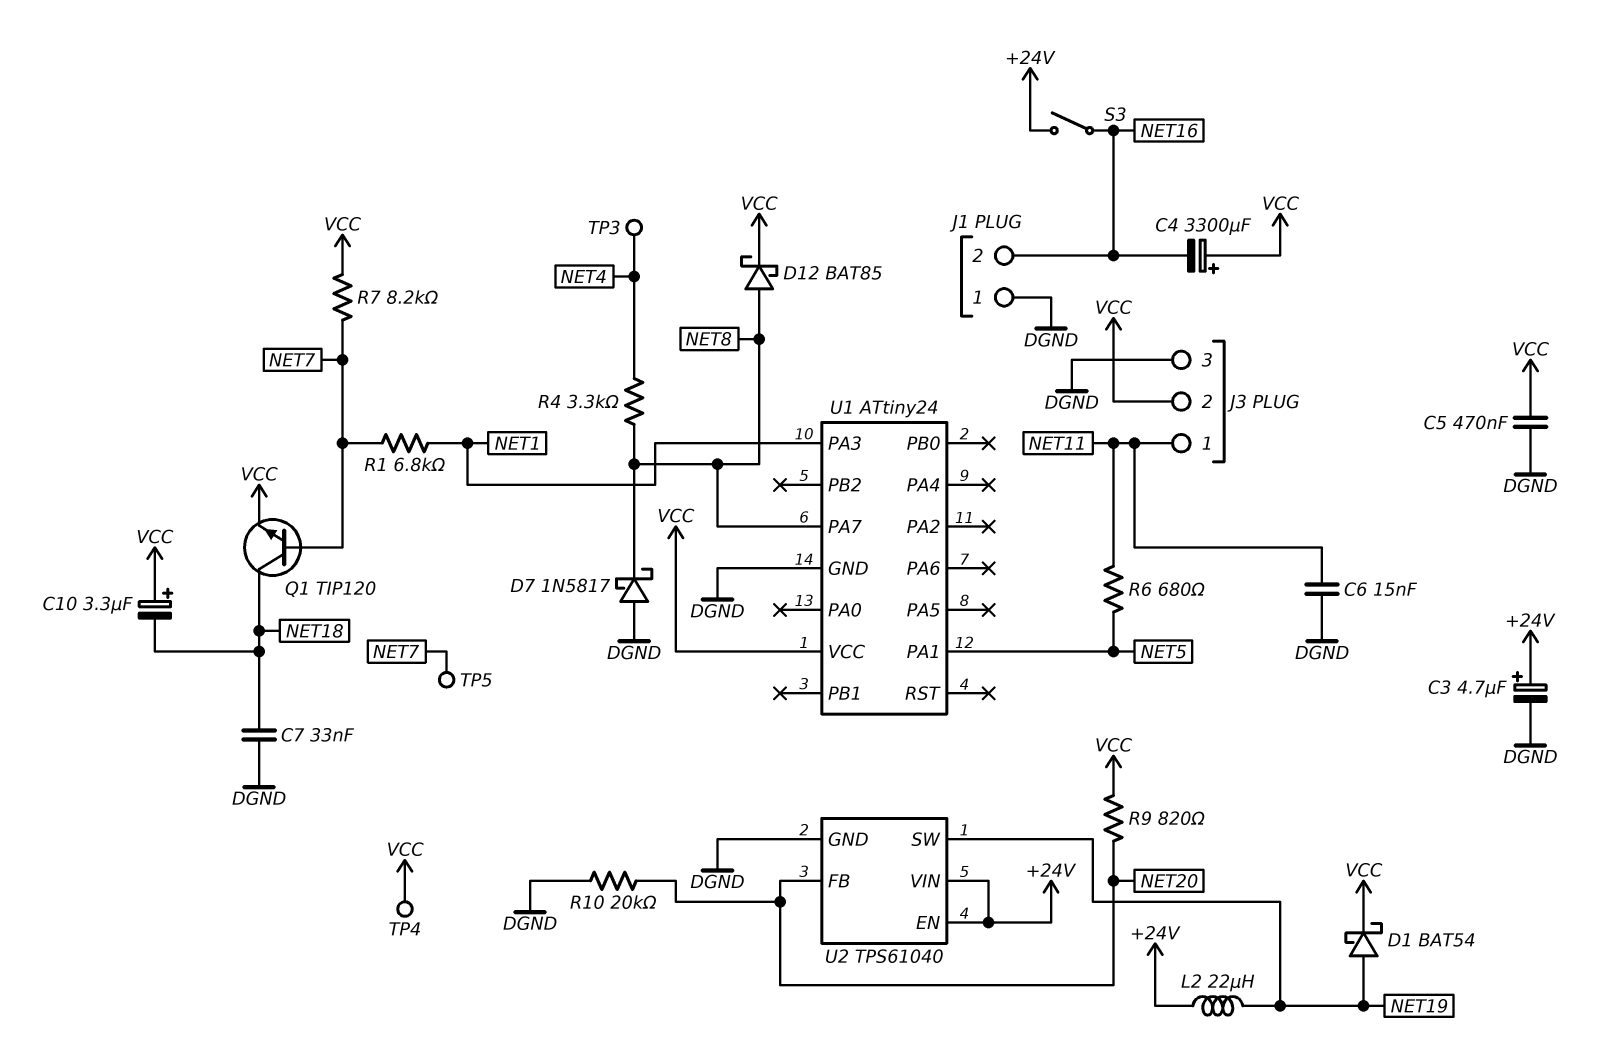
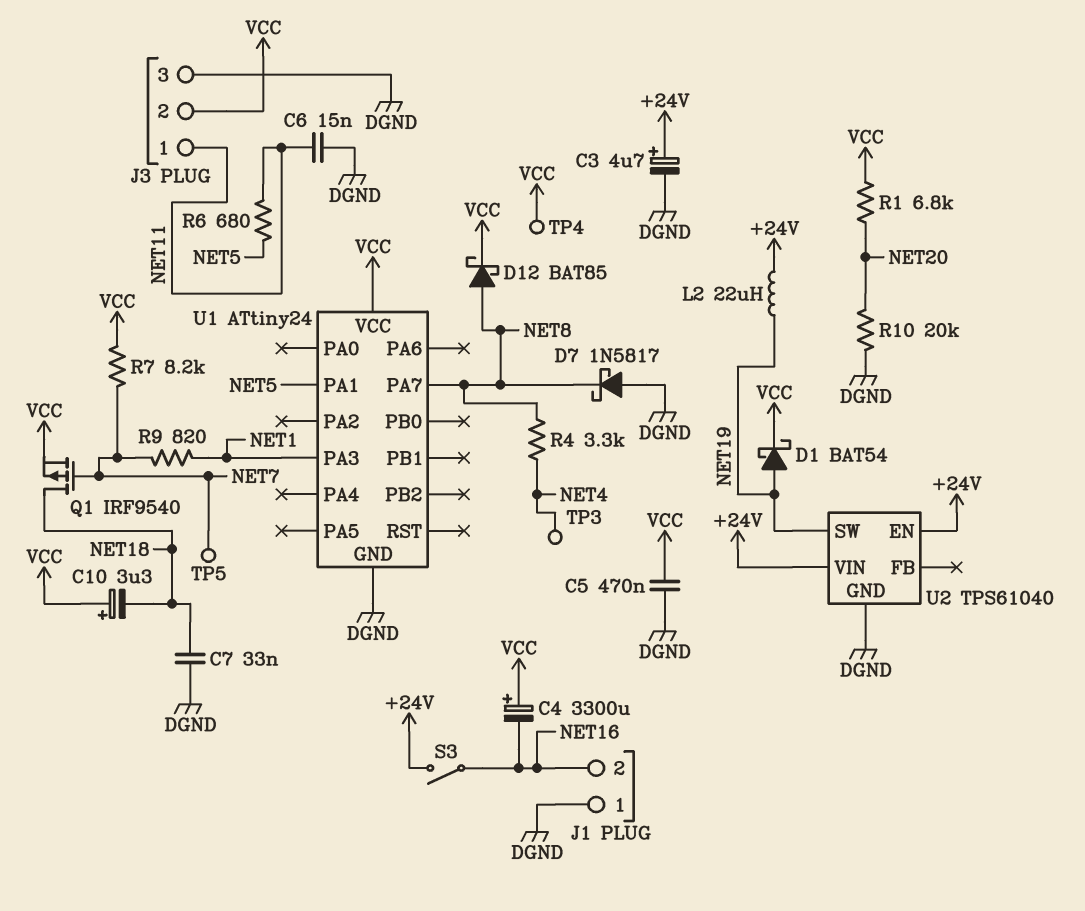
Q1: NPN TIP120 (B NET7, C NET18, E VCC) -> PMOS IRF9540 (G NET7, D NET18, S VCC)
R1: 6.8k (NET1, NET7) -> 6.8k (NET20, VCC)
R9: 820 (NET20, VCC) -> 820 (NET1, NET7)
U2 pin FB: NET20 -> none

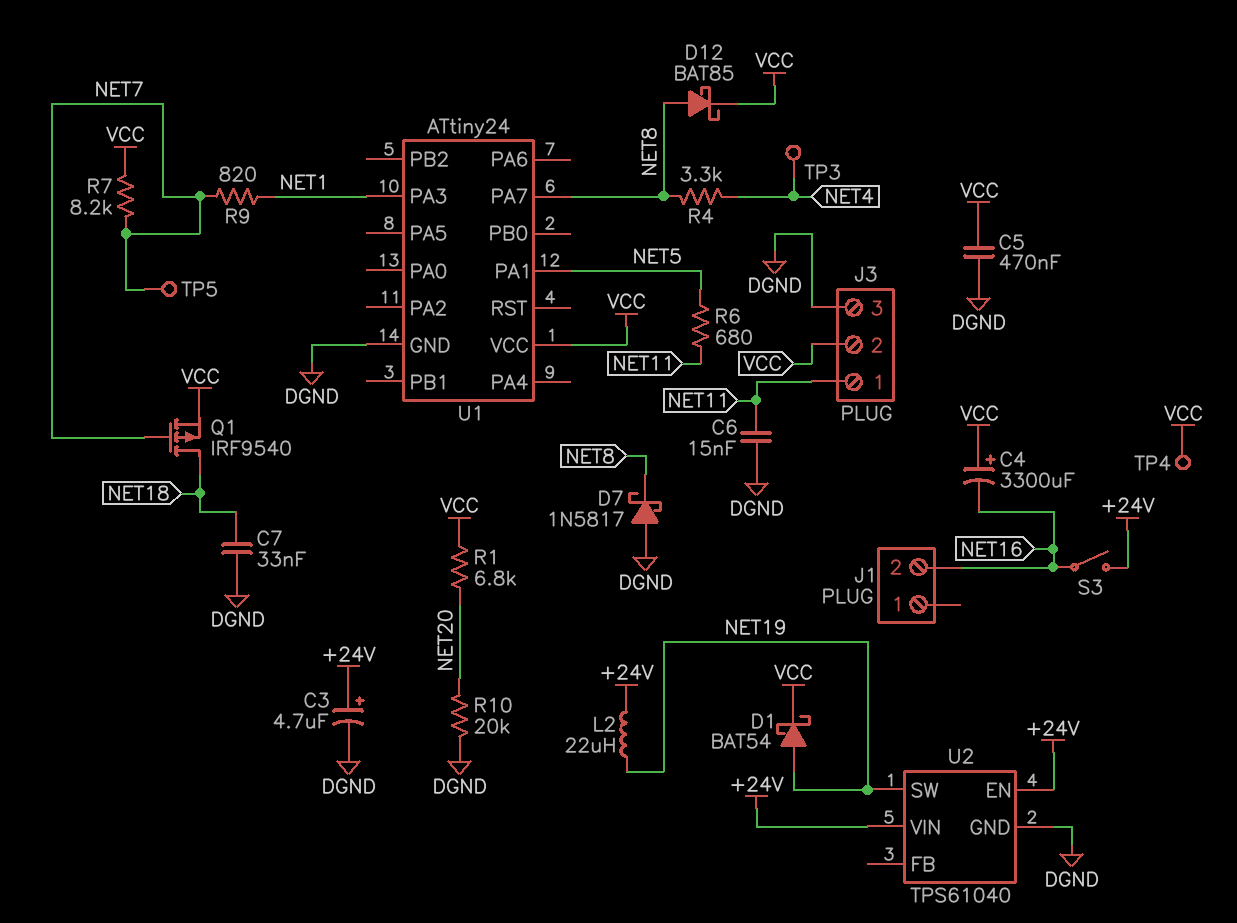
C10: 3.3uF (plus VCC, minus NET18) -> none
J1 pin 1: DGND -> none

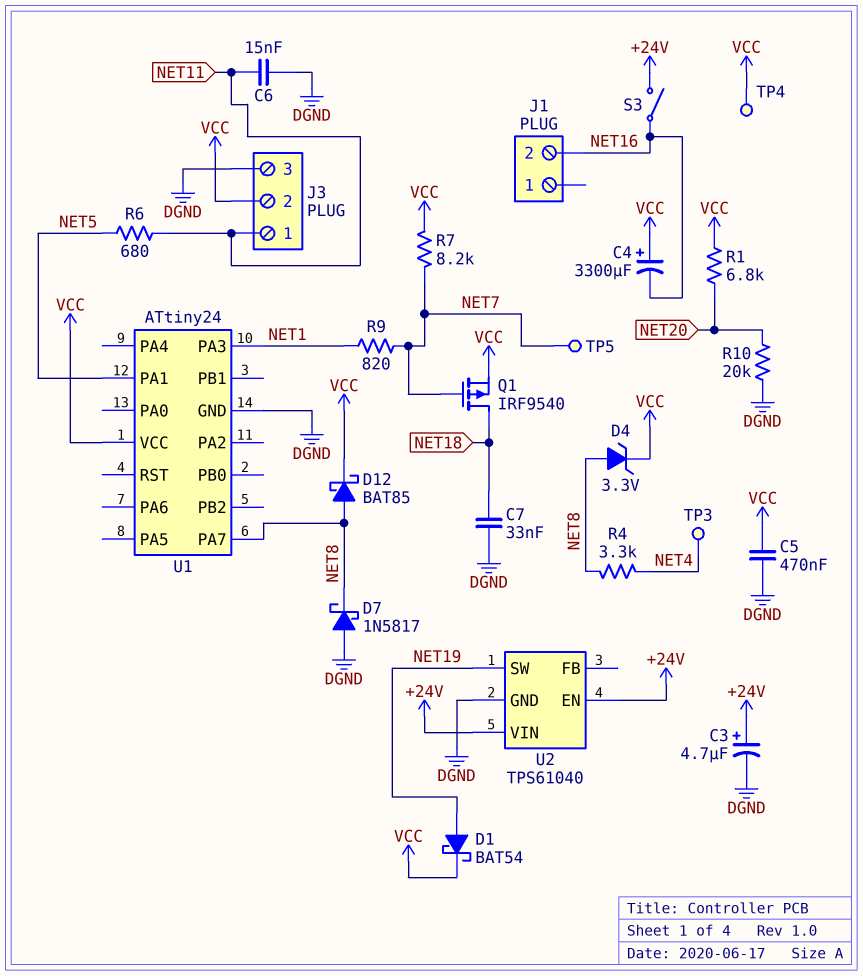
D4: none -> zener 3.3V (A NET8, K VCC)
L2: 22uH (+24V, NET19) -> none

